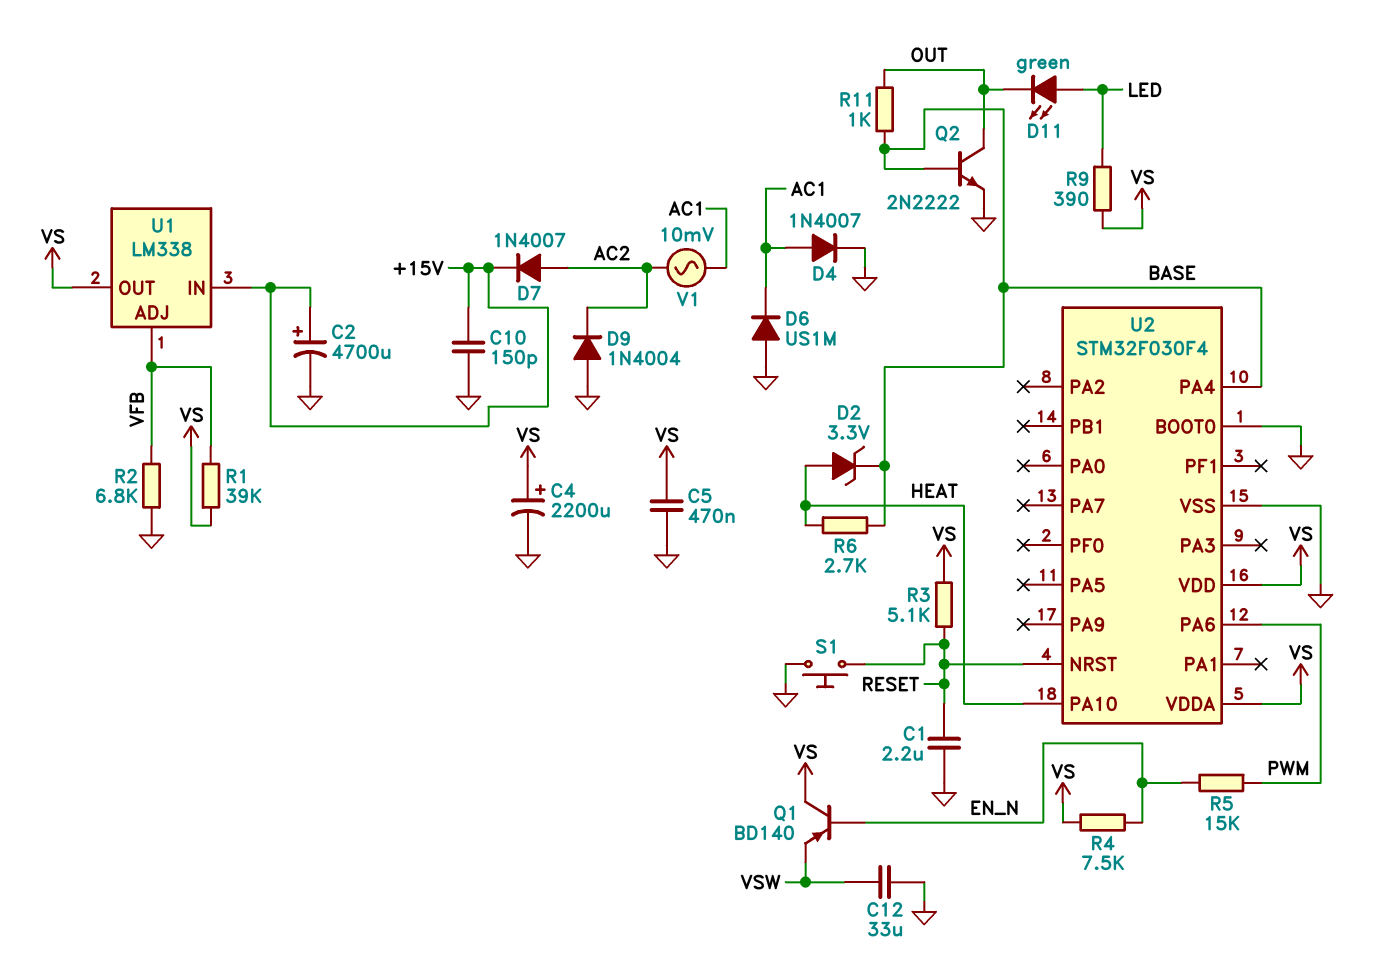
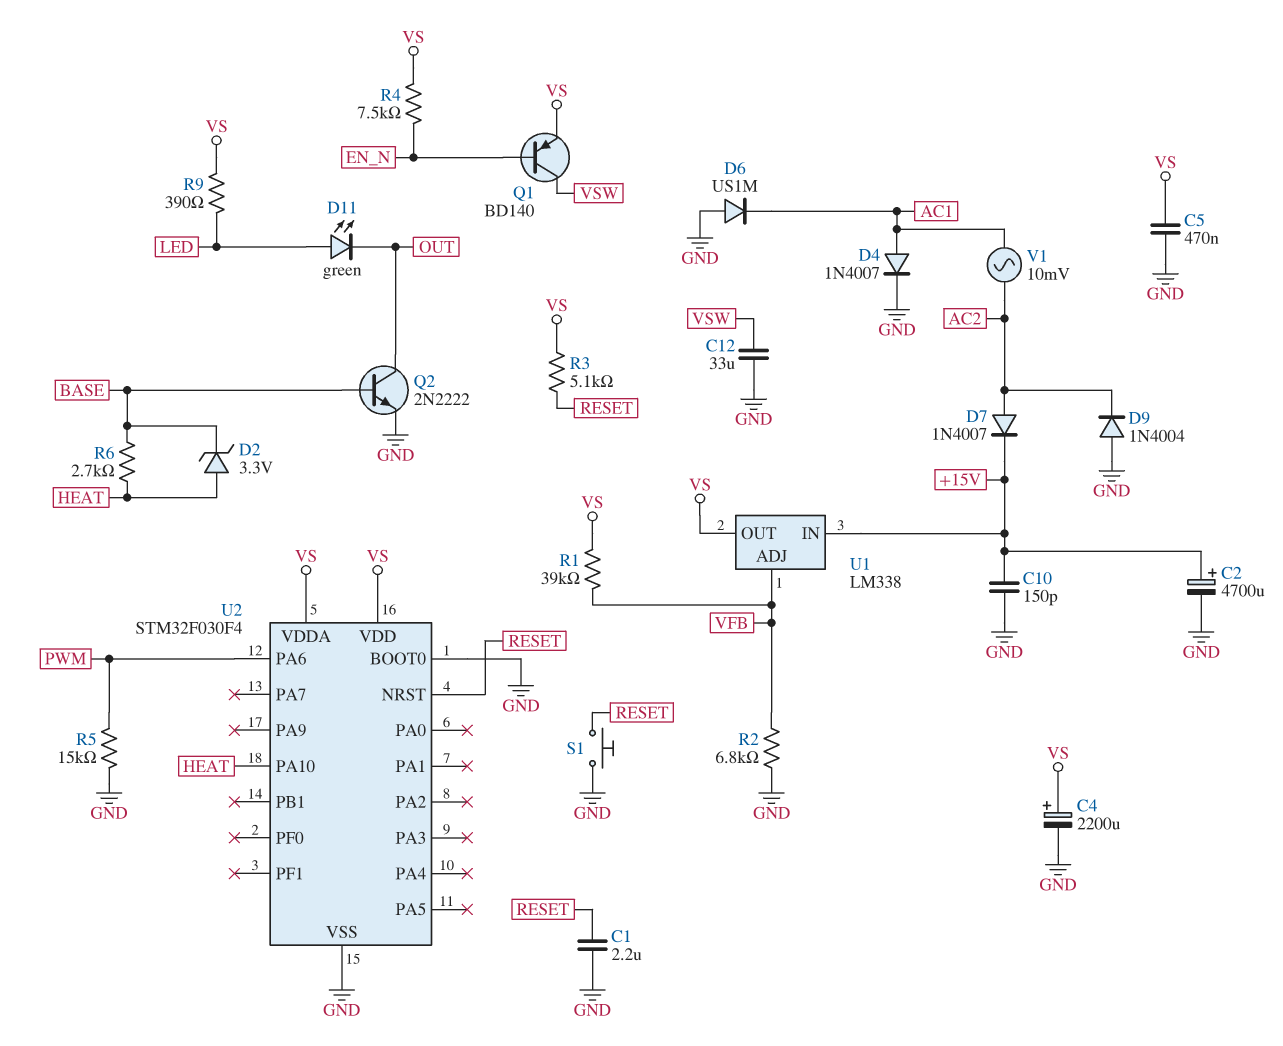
Q1: PNP BD140 (B EN_N, C VS, E VSW) -> PNP BD140 (B EN_N, C VSW, E VS)
R5: 15k (EN_N, PWM) -> 15k (GND, PWM)
R11: 1k (BASE, OUT) -> none
U2 pin PA4: BASE -> none

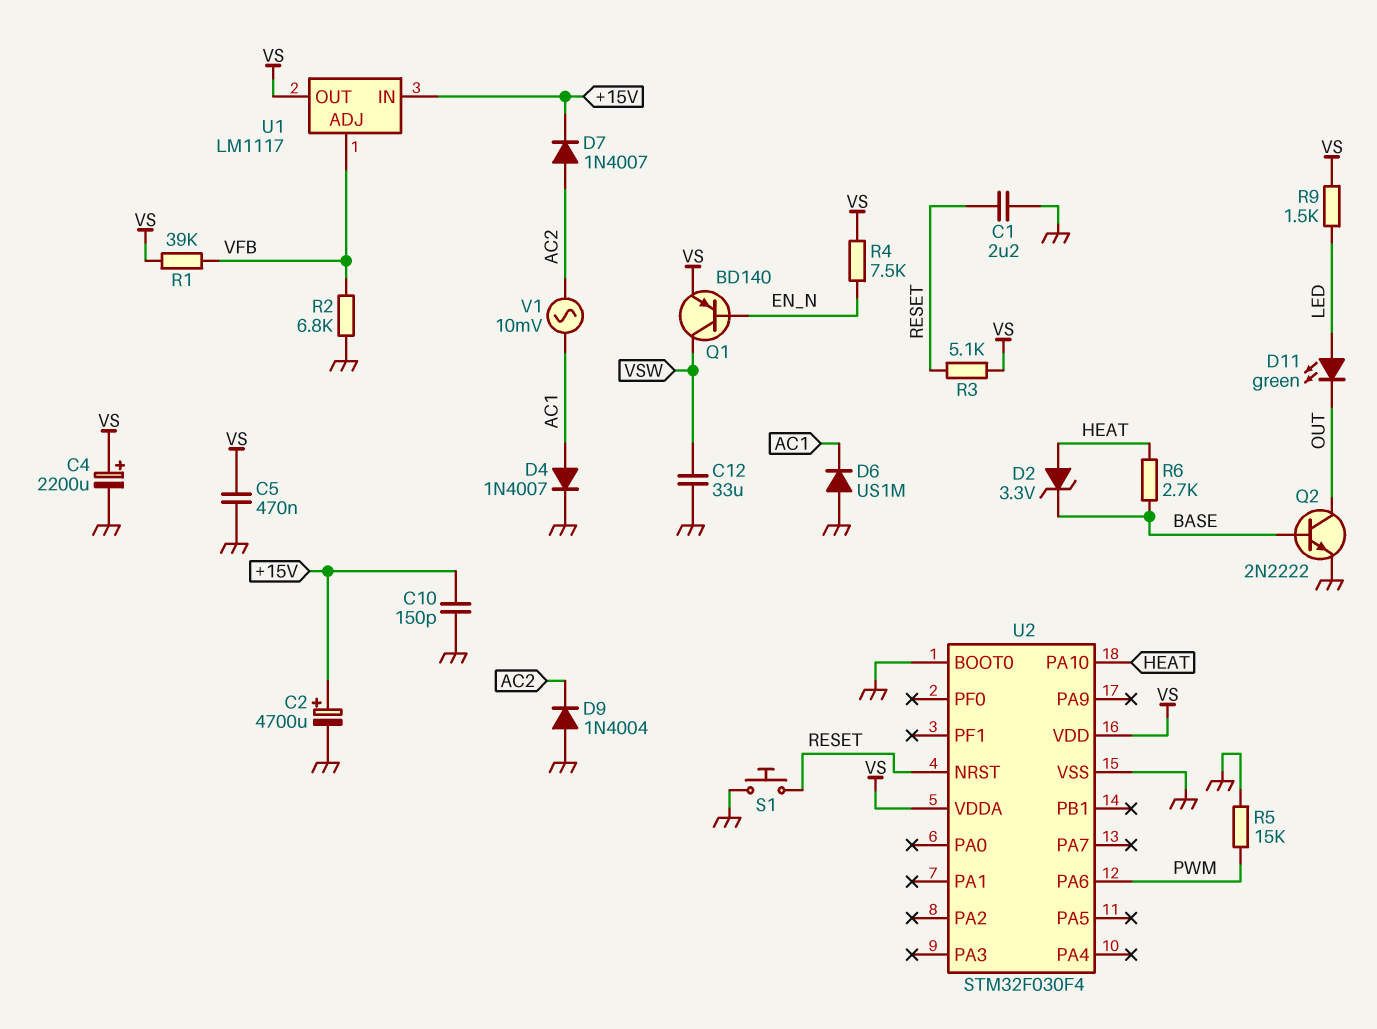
R9: 390 (LED, VS) -> 1.5k (LED, VS)
U1: LM338 -> LM1117

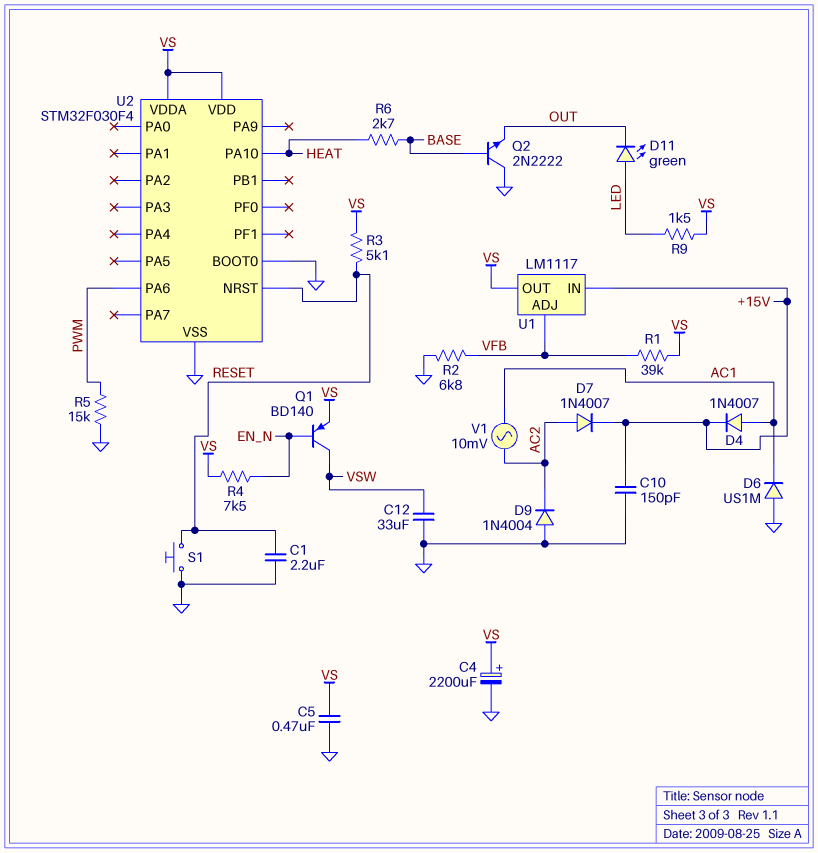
C2: 4700uF (plus +15V, minus GND) -> none
D2: zener 3.3V (A HEAT, K BASE) -> none
D4: diode 1N4007 (A AC1, K GND) -> diode 1N4007 (A AC1, K +15V)
Q2: NPN 2N2222 (B BASE, C OUT, E GND) -> NPN 2N2222 (B BASE, C GND, E OUT)

